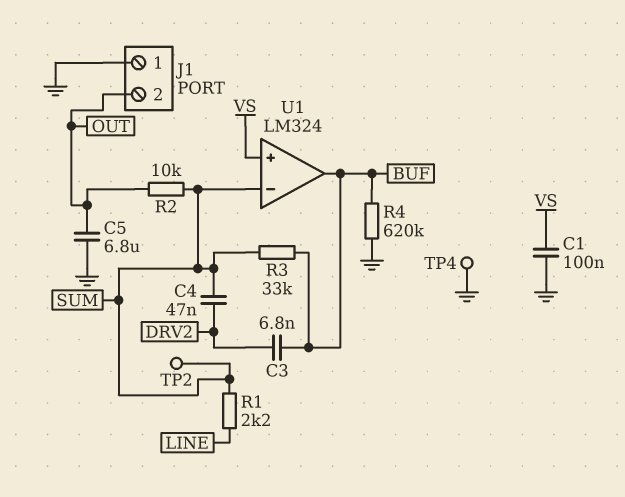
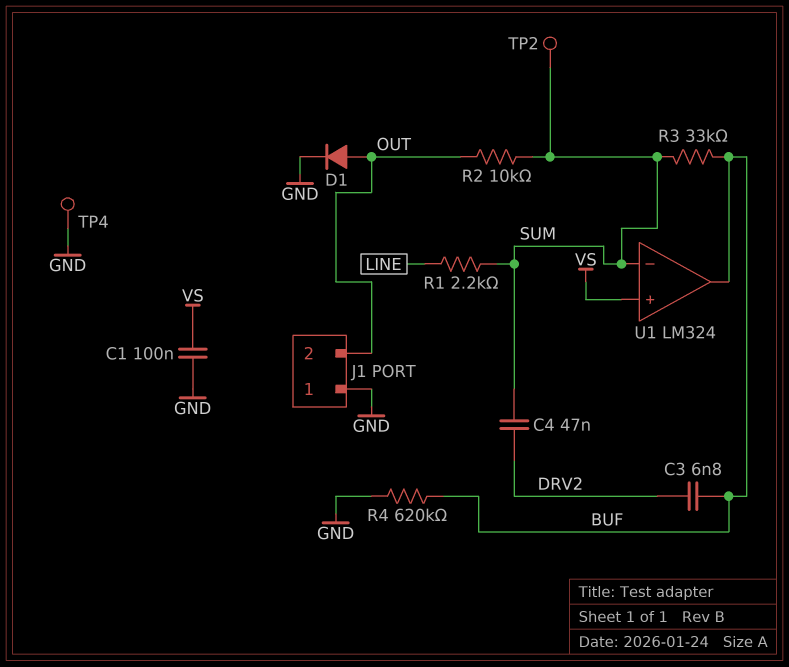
C5: 6.8uF (GND, OUT) -> none
D1: none -> diode (A OUT, K GND)

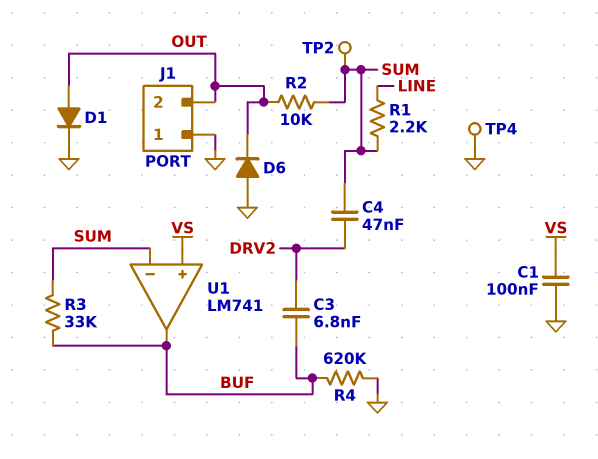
D6: none -> diode (A GND, K OUT)
U1: LM324 -> LM741

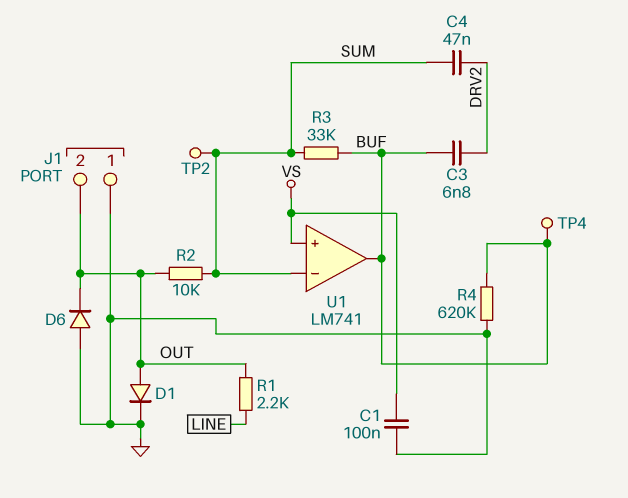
R1: 2.2k (LINE, SUM) -> 2.2k (LINE, OUT)
TP4: test point (GND) -> test point (BUF)

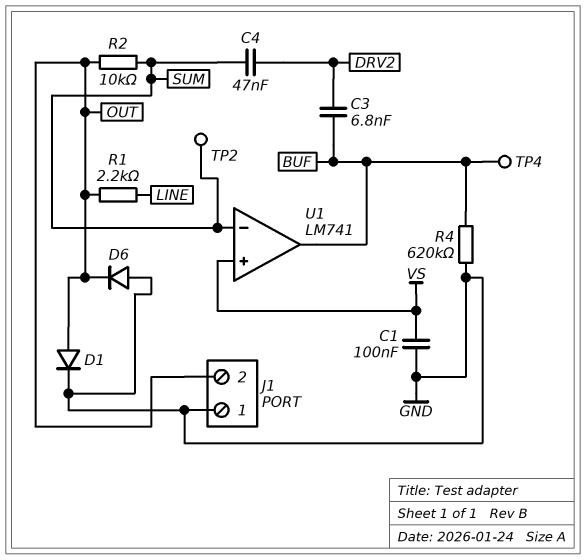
R3: 33k (BUF, SUM) -> none

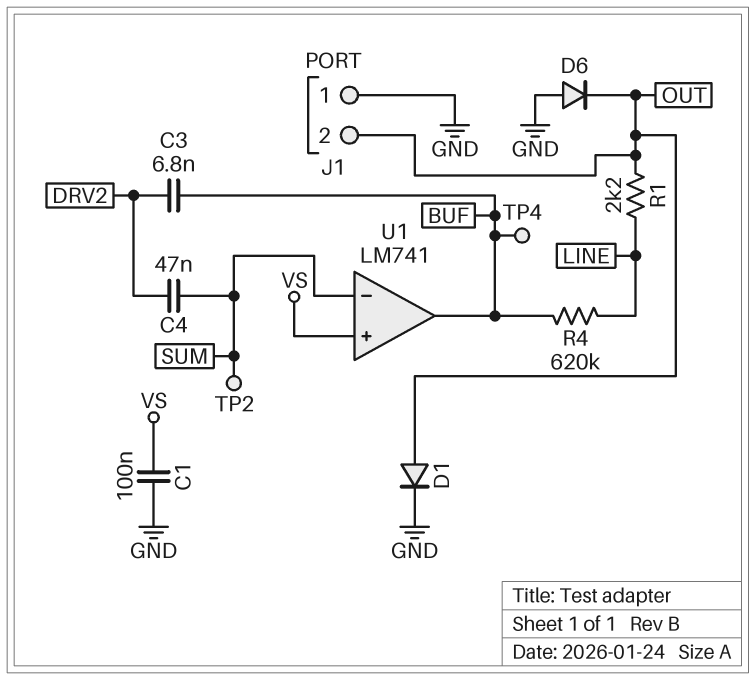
R2: 10k (OUT, SUM) -> none
R4: 620k (BUF, GND) -> 620k (BUF, LINE)

